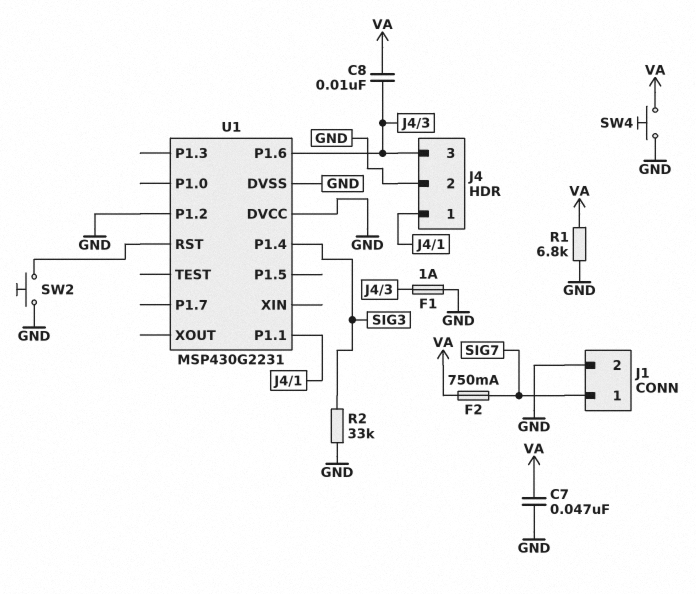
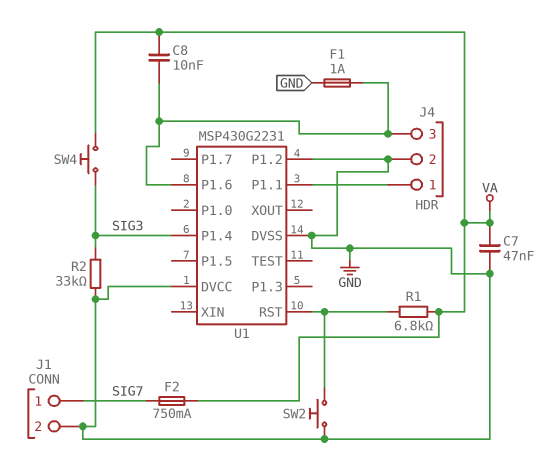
R1: 6.8k (GND, VA) -> 6.8k (U1/RST, VA)
SW4: button (GND, VA) -> button (SIG3, VA)

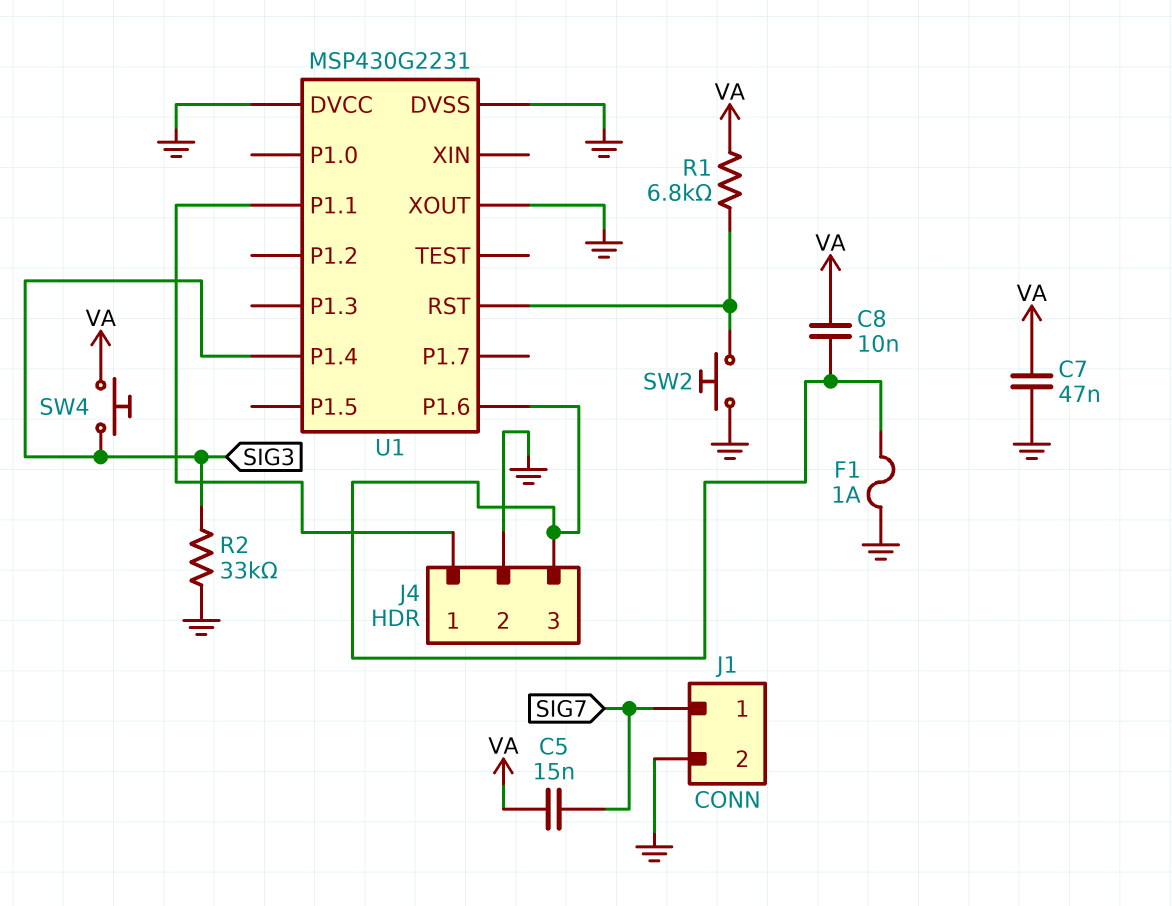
C5: none -> 15nF (SIG7, VA)
F2: 750mA (SIG7, VA) -> none
U1 pin P1.2: GND -> none
U1 pin XOUT: none -> GND

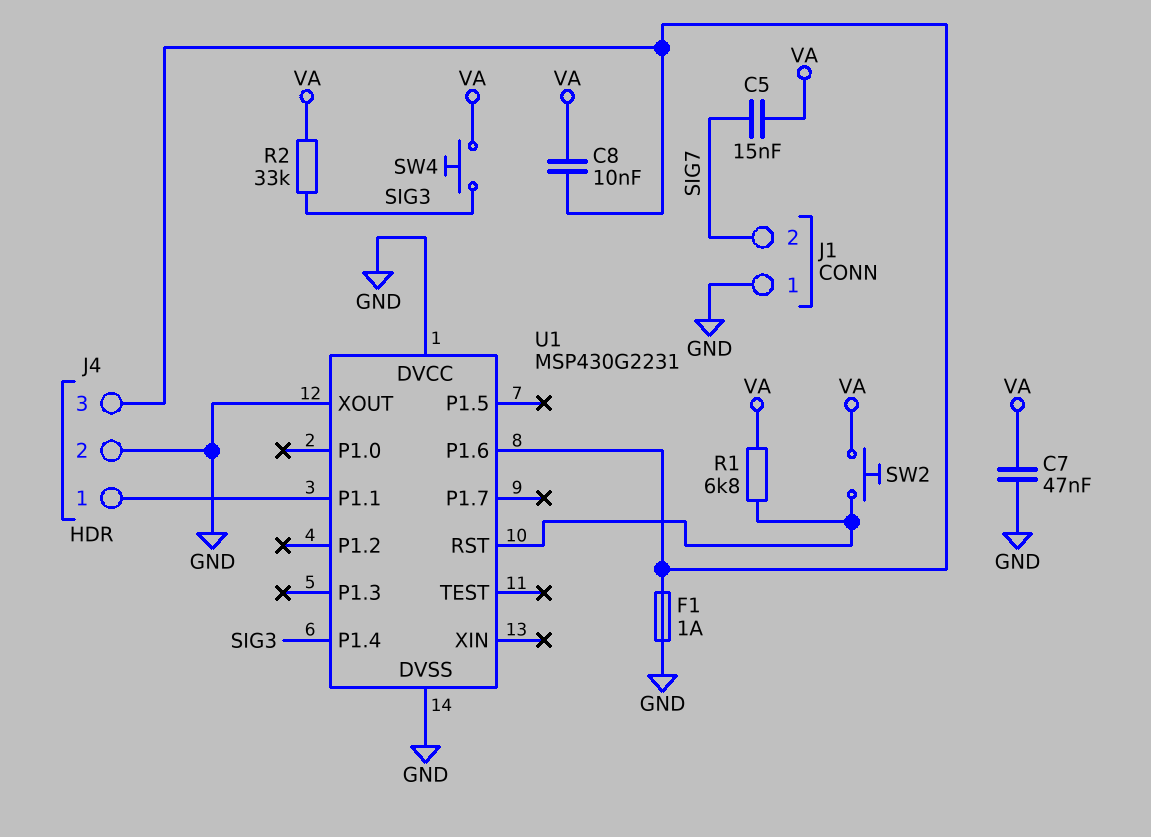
J1 pin 1: SIG7 -> GND
J1 pin 2: GND -> SIG7
R2: 33k (GND, SIG3) -> 33k (SIG3, VA)
SW2: button (GND, U1/RST) -> button (U1/RST, VA)

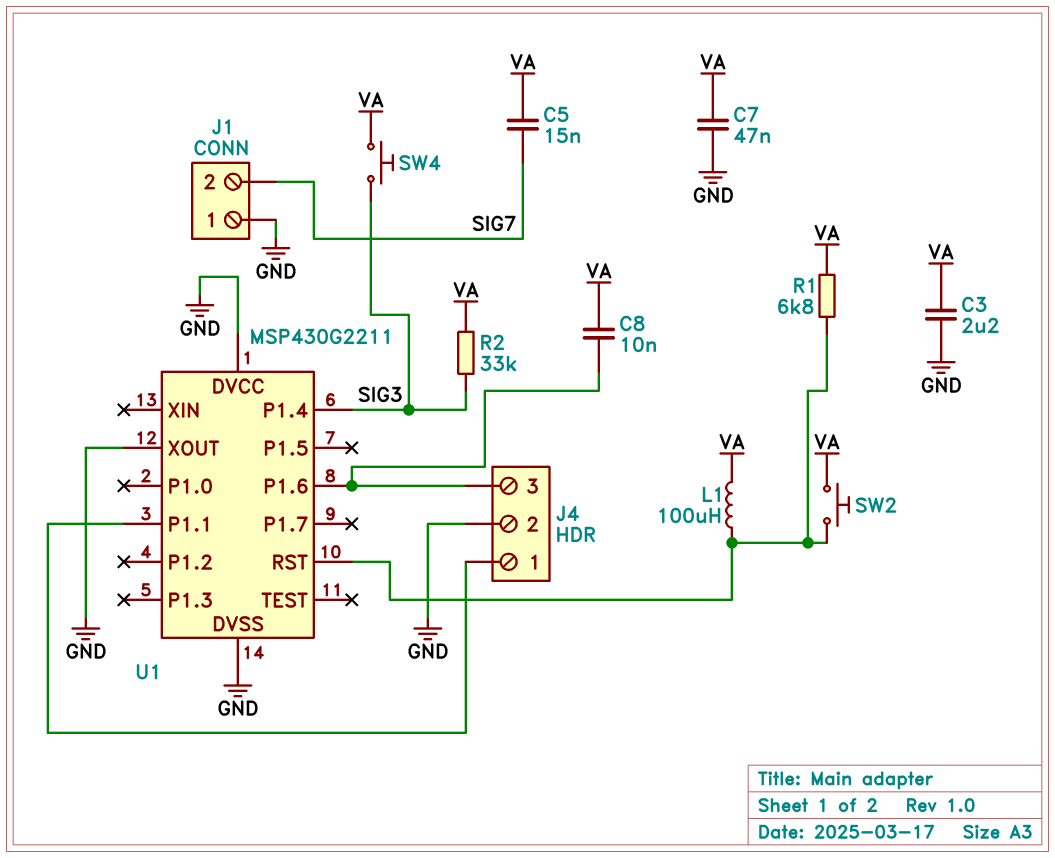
C3: none -> 2.2uF (GND, VA)
F1: 1A (GND, J4/3) -> none
L1: none -> 100uH (U1/RST, VA)
U1: MSP430G2231 -> MSP430G2211

